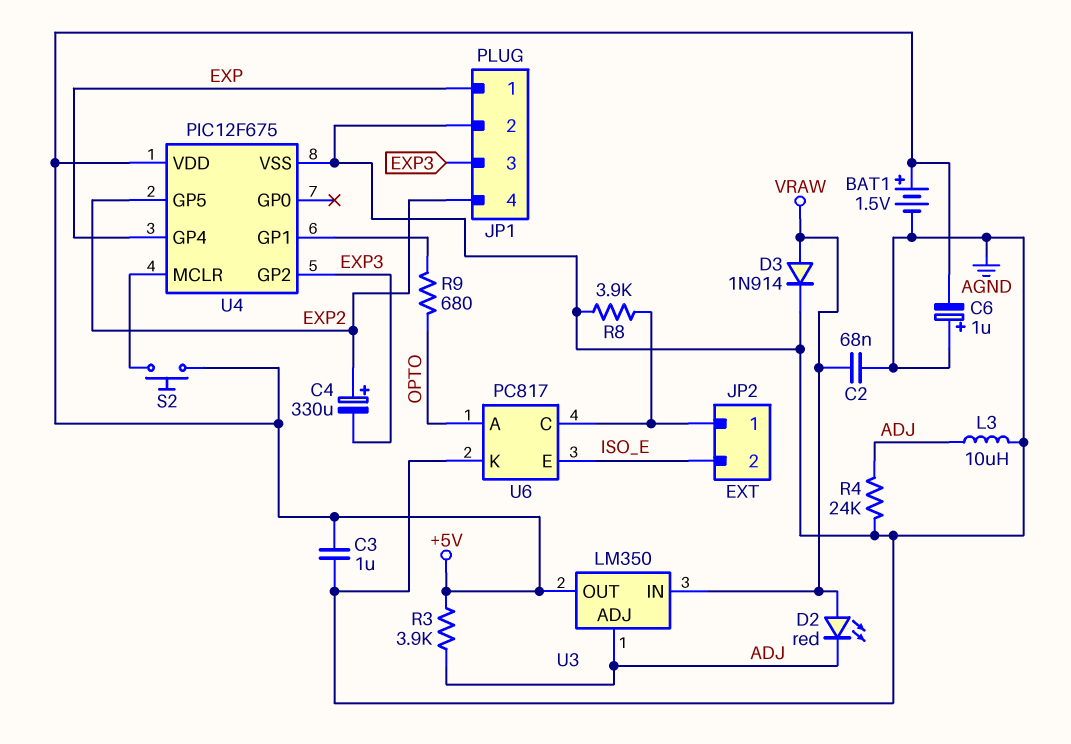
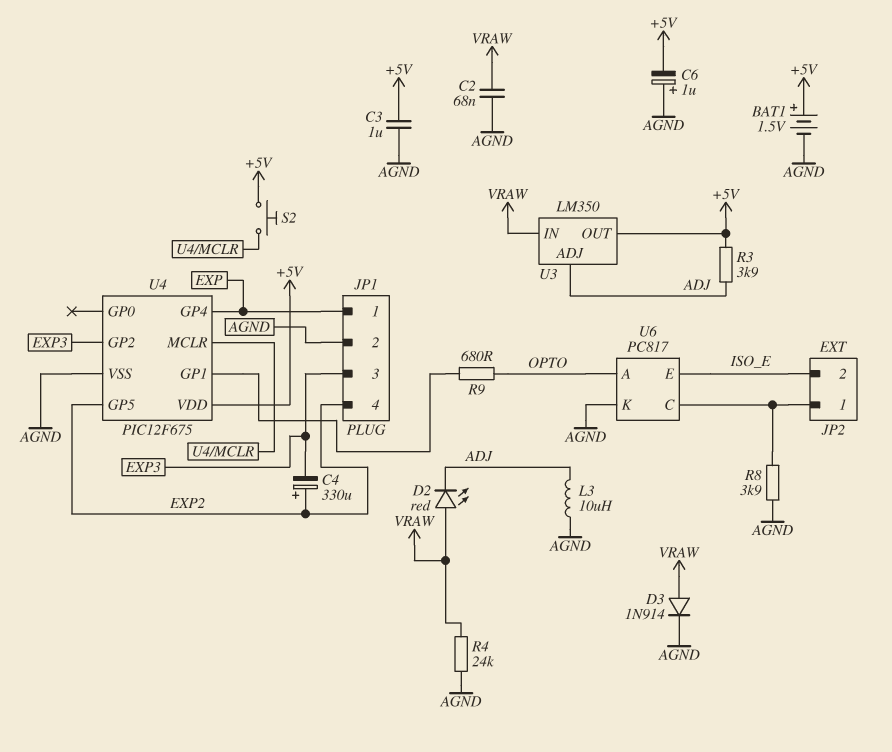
R4: 24k (ADJ, AGND) -> 24k (AGND, VRAW)

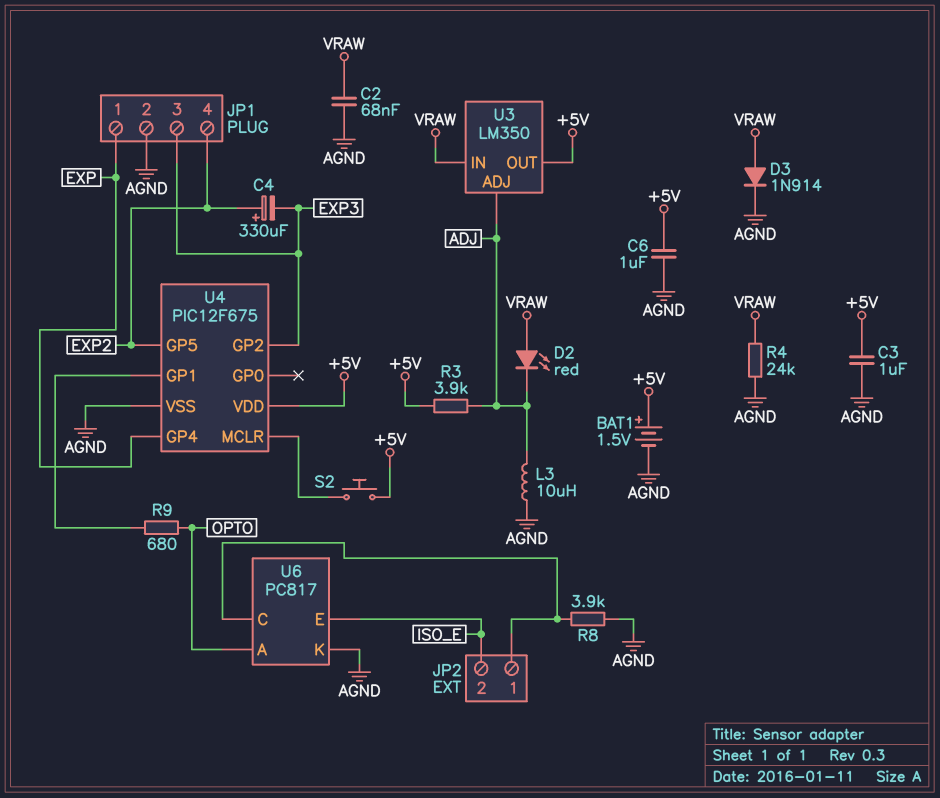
C6: 1uF (plus AGND, minus +5V) -> 1uF (+5V, AGND)

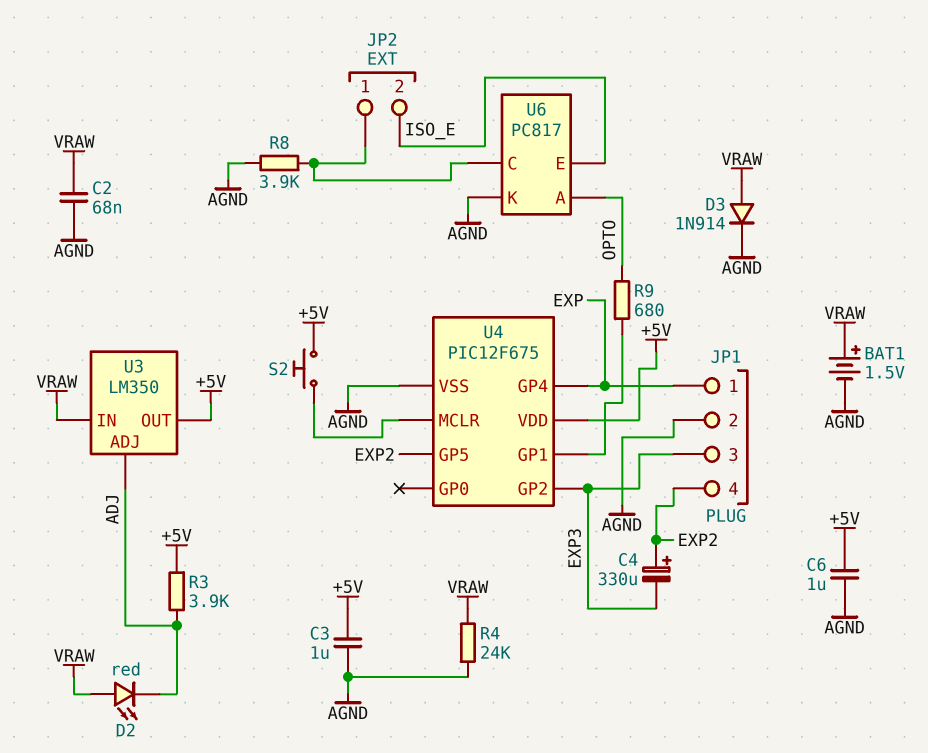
BAT1: 1.5V (plus +5V, minus AGND) -> 1.5V (plus VRAW, minus AGND)
L3: 10uH (ADJ, AGND) -> none

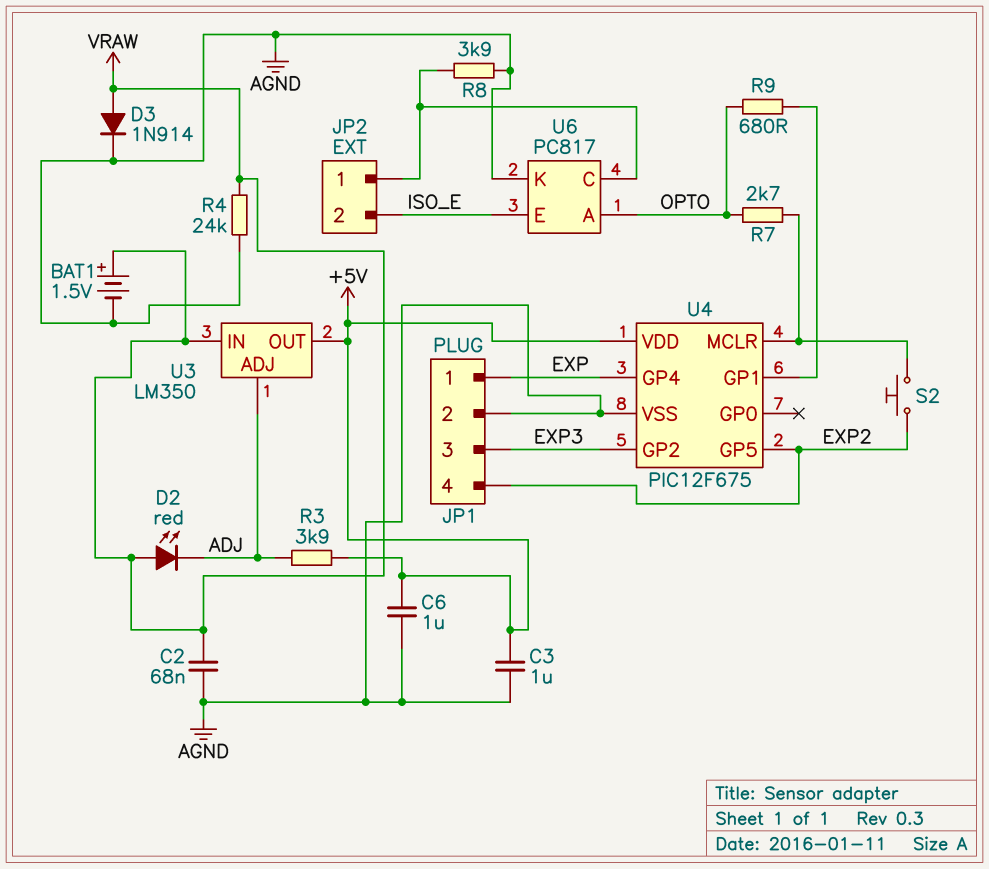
C4: 330uF (plus EXP2, minus EXP3) -> none
R7: none -> 2.7k (OPTO, U4/MCLR)
S2: button (+5V, U4/MCLR) -> button (EXP2, U4/MCLR)

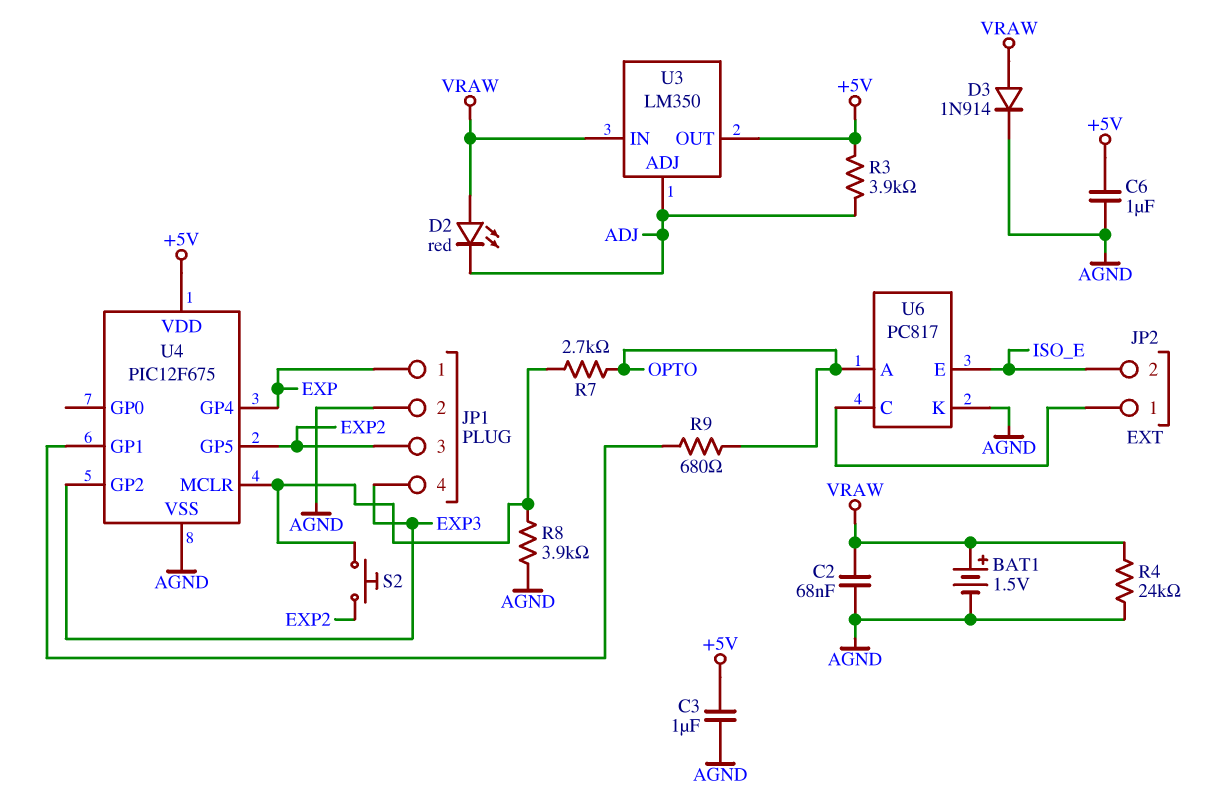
JP1 pin 3: EXP3 -> EXP2
JP1 pin 4: EXP2 -> EXP3
R8: 3.9k (AGND, JP2/1) -> 3.9k (AGND, U4/MCLR)

